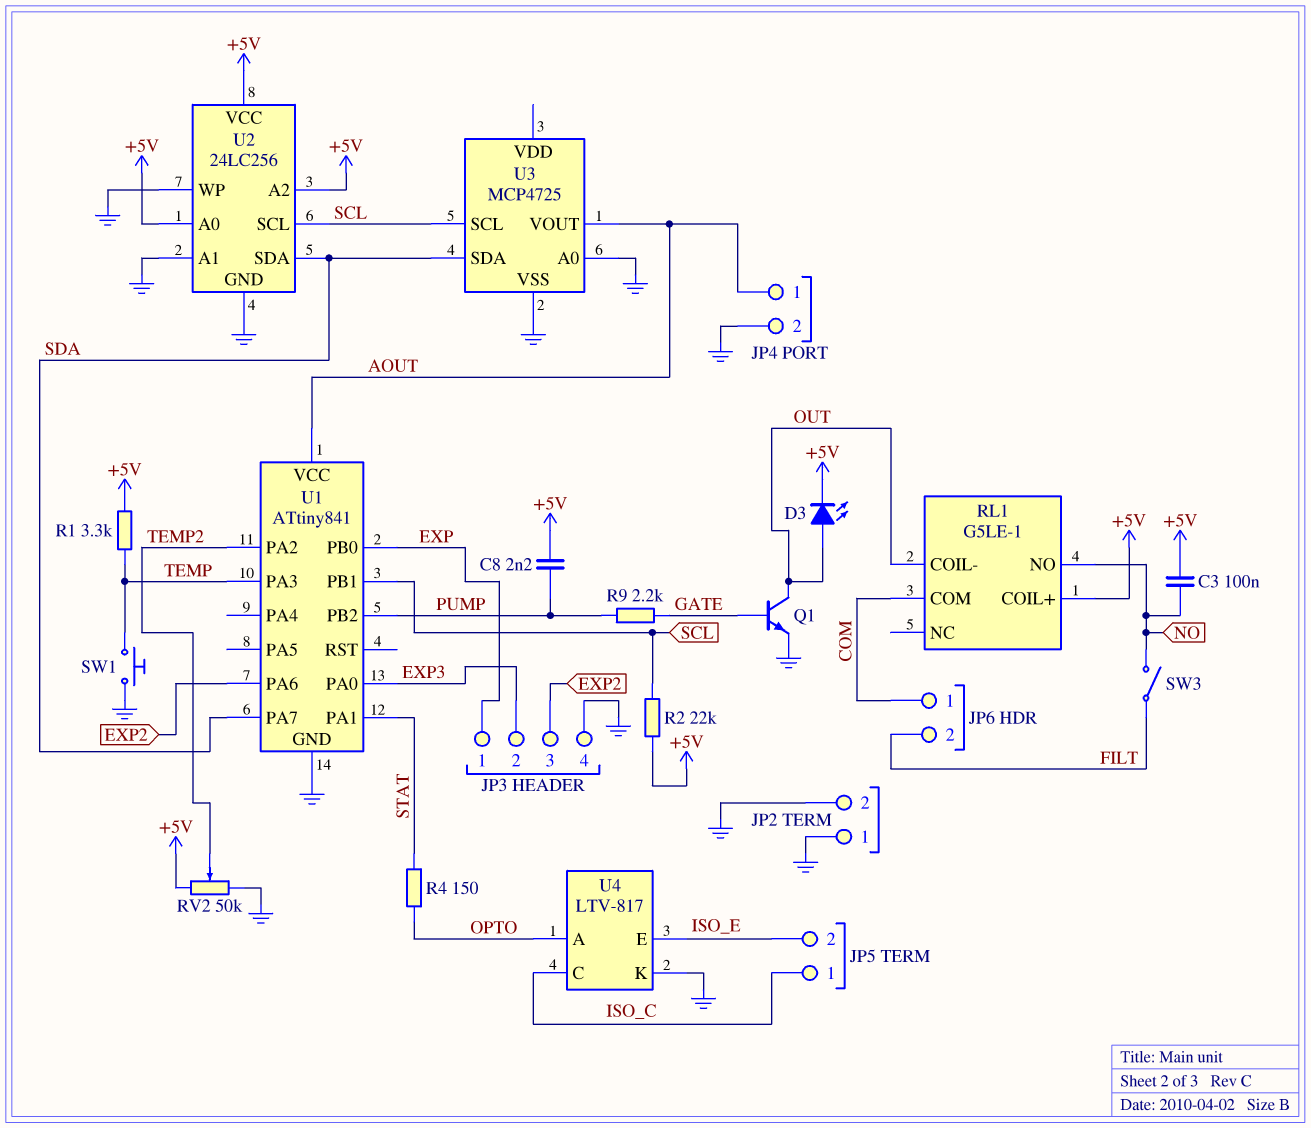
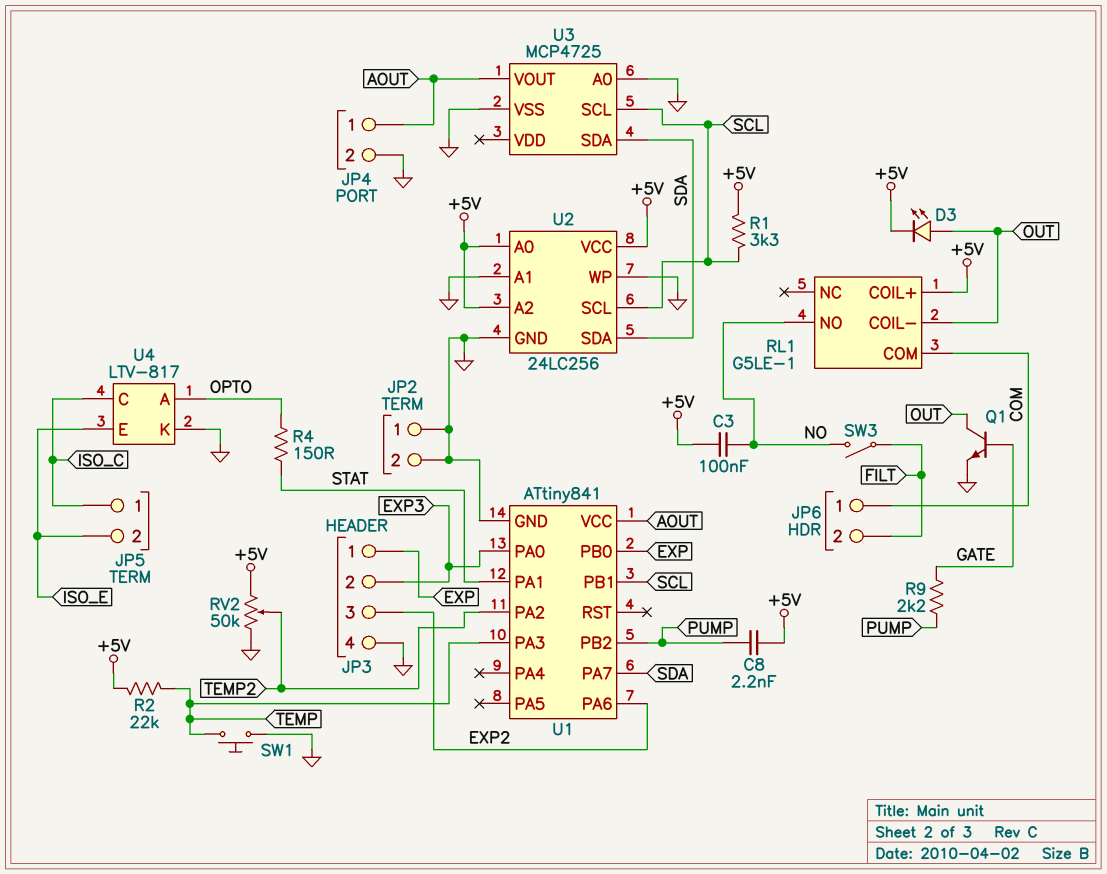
R1: 3.3k (+5V, TEMP) -> 3.3k (+5V, SCL)
R2: 22k (+5V, SCL) -> 22k (+5V, TEMP)

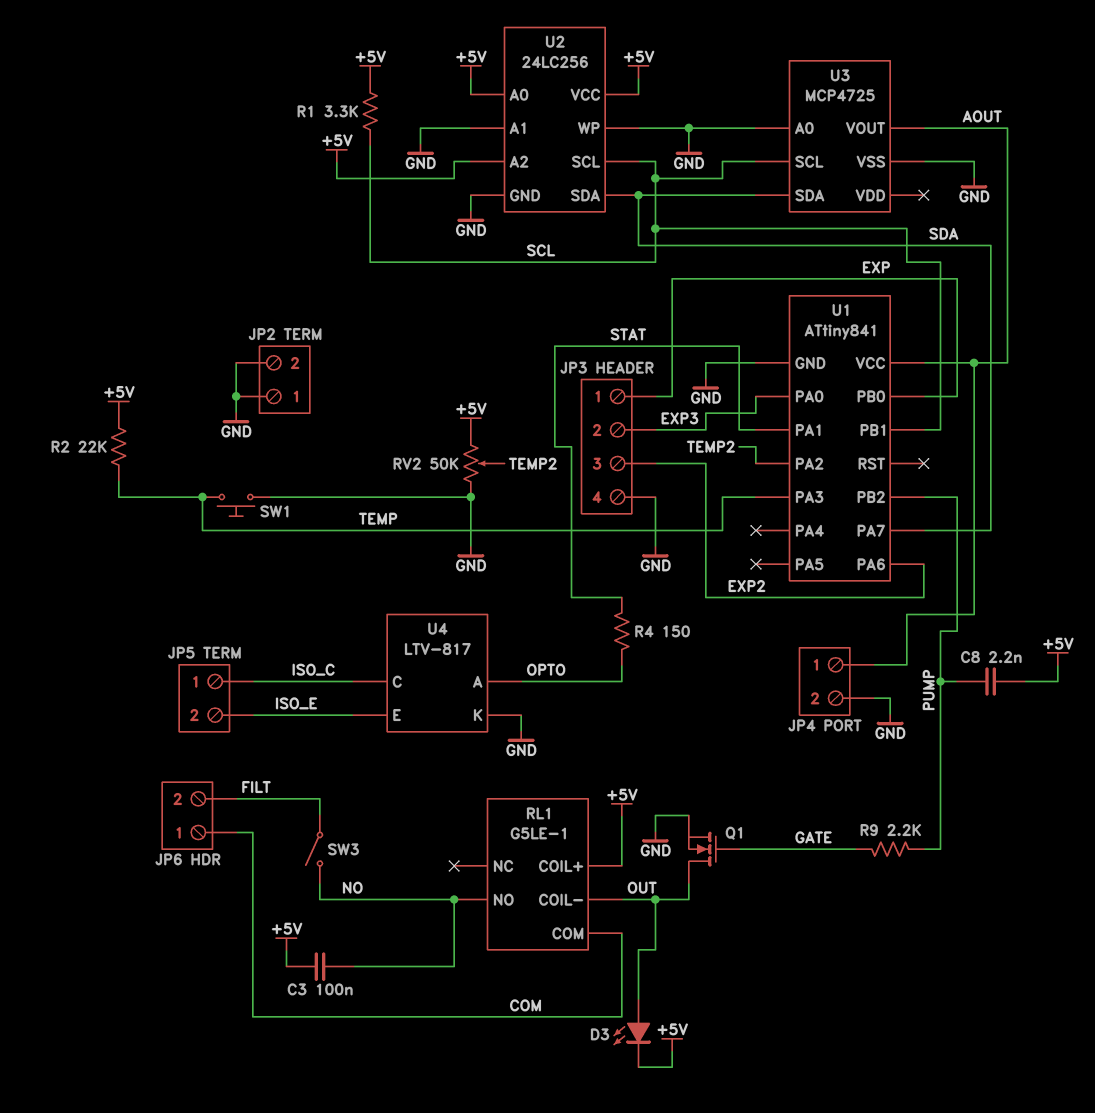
Q1: NPN (B GATE, C OUT, E GND) -> NMOS (G GATE, D OUT, S GND)

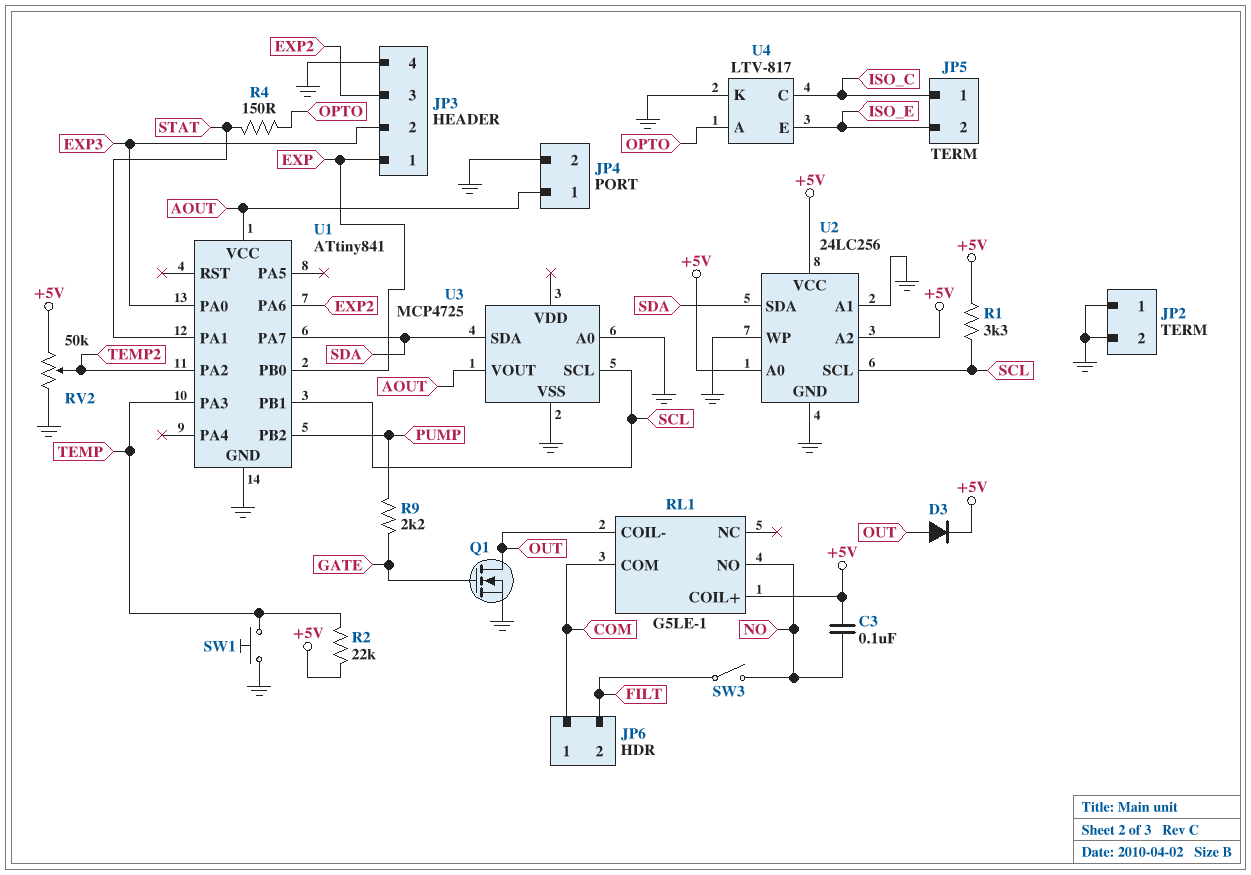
C8: 2.2nF (+5V, PUMP) -> none
D3: LED (A OUT, K +5V) -> diode (A OUT, K +5V)

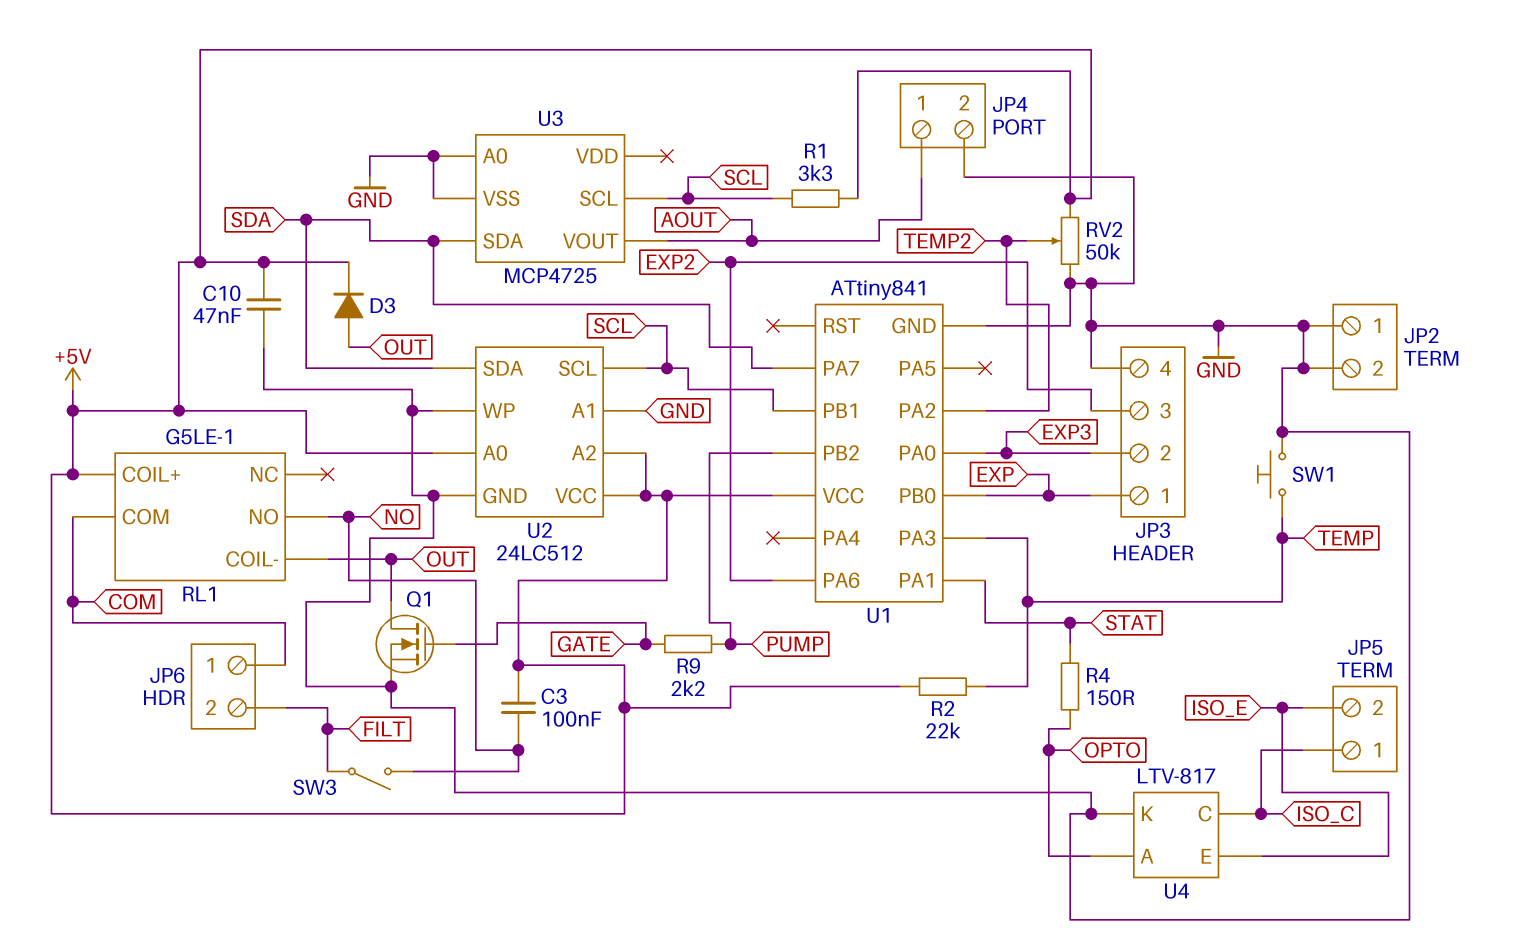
C10: none -> 47nF (+5V, GND)
U1 pin VCC: AOUT -> +5V
U2: 24LC256 -> 24LC512

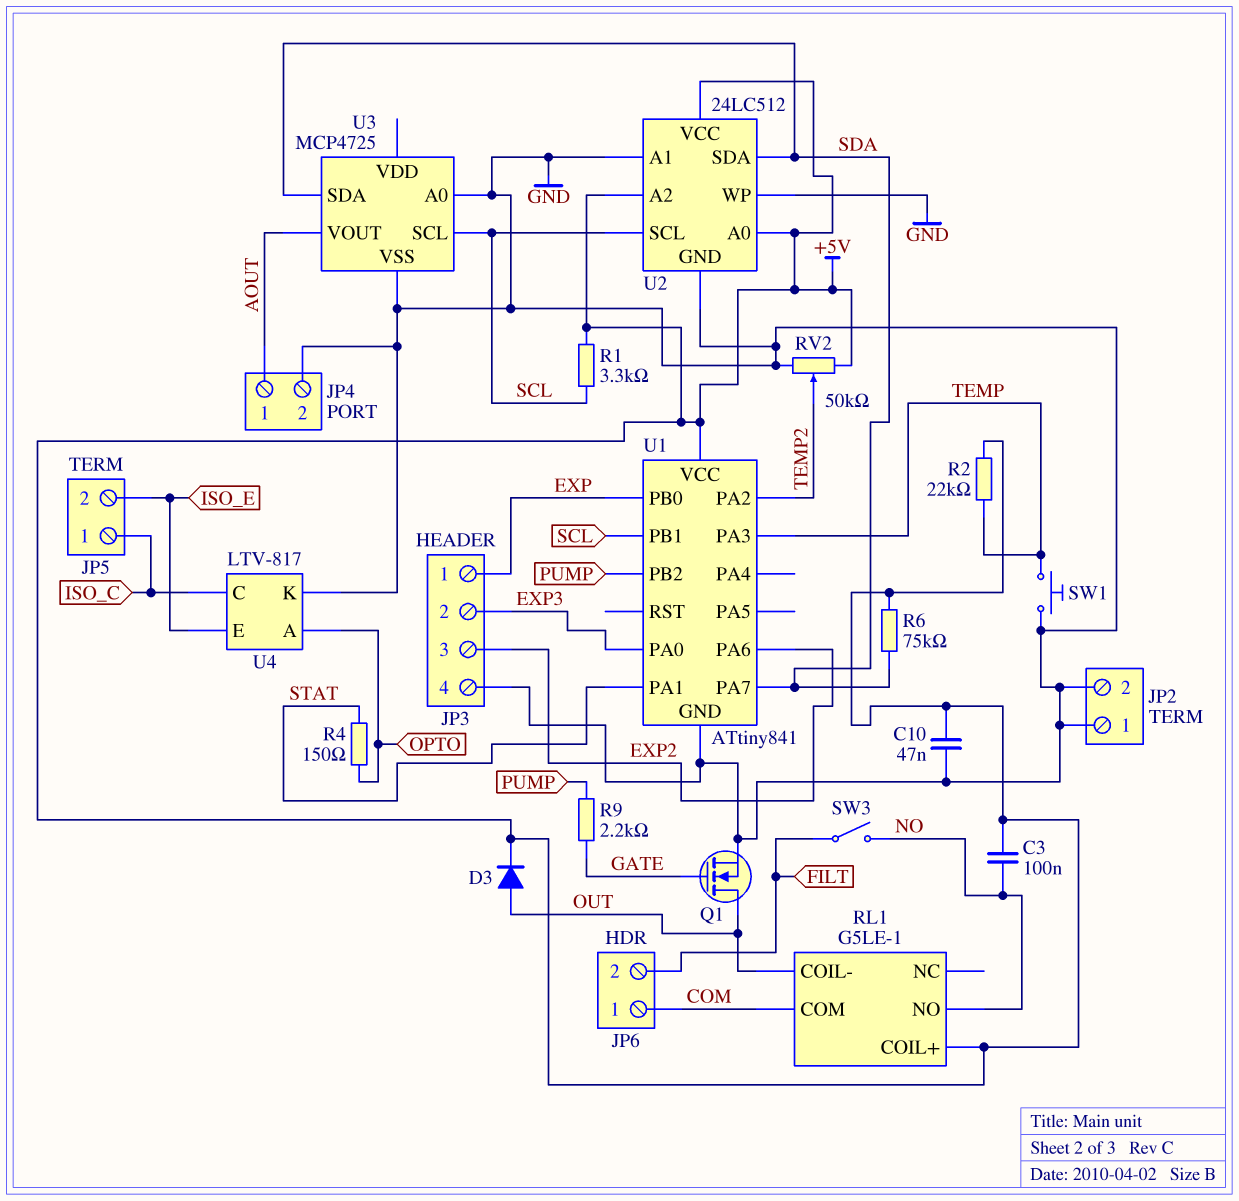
R6: none -> 75k (+5V, SDA)

